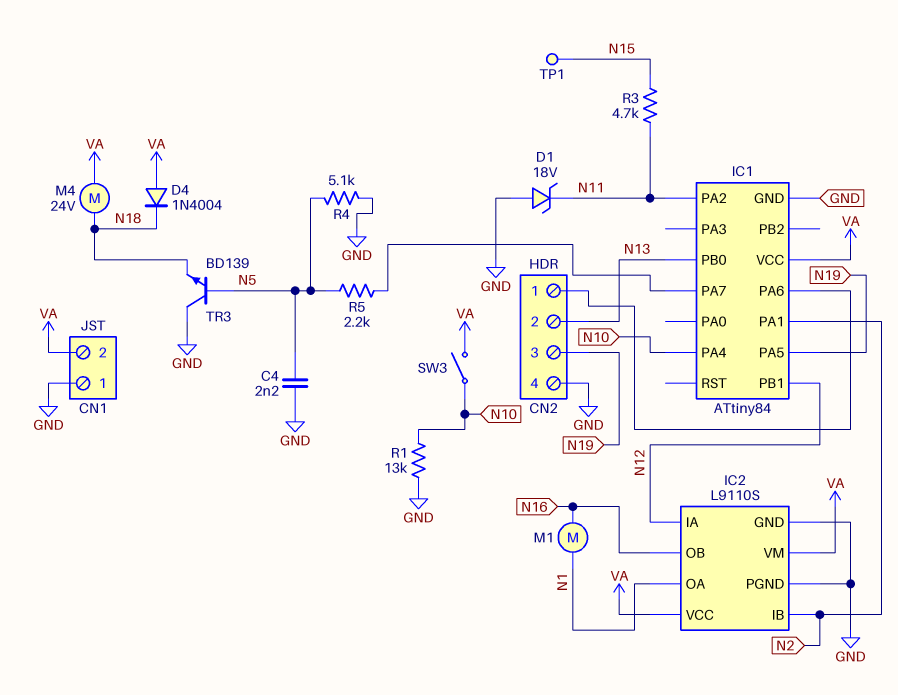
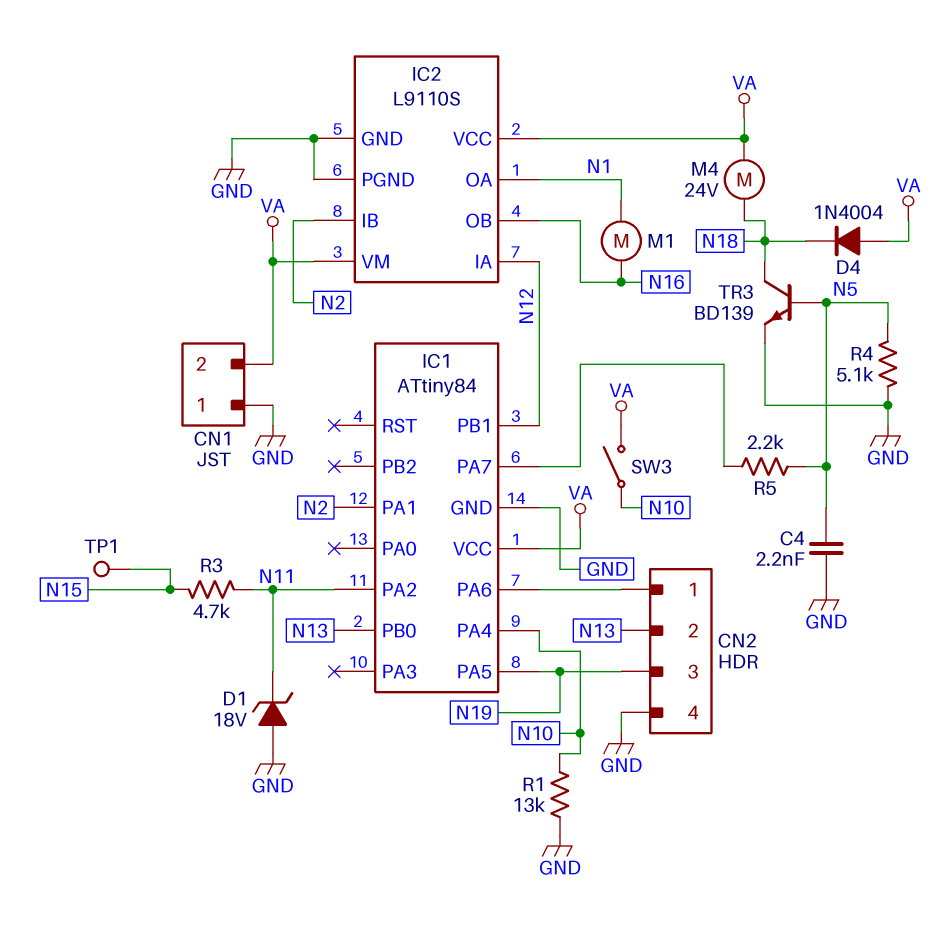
TR3: NPN BD139 (B N5, C GND, E N18) -> NPN BD139 (B N5, C N18, E GND)

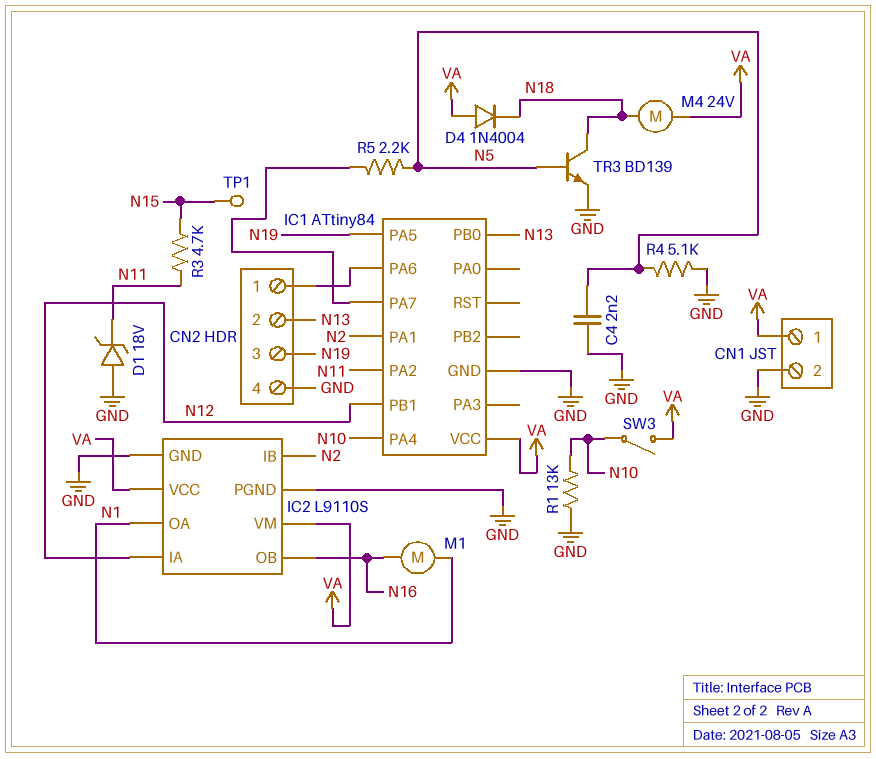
CN1 pin 1: GND -> VA
CN1 pin 2: VA -> GND

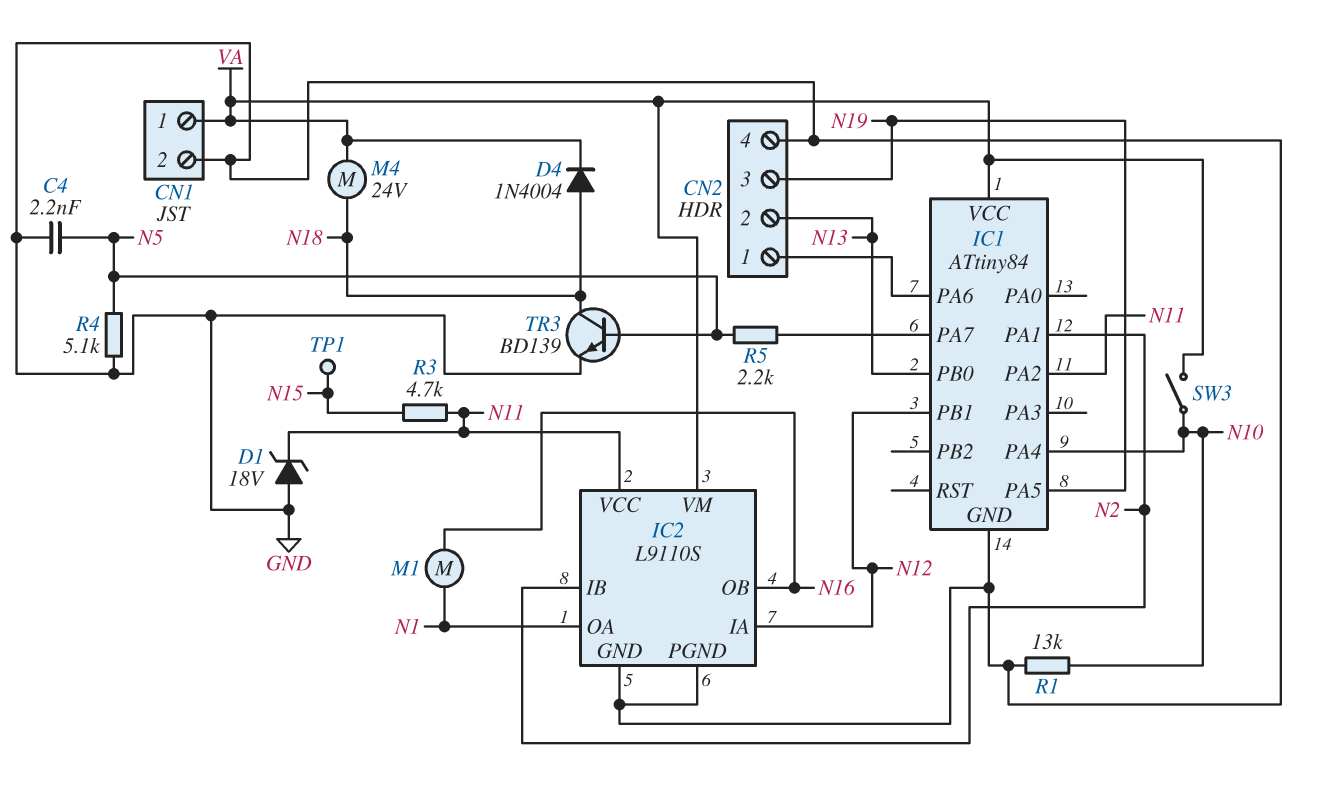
D4: diode 1N4004 (A VA, K N18) -> diode 1N4004 (A N18, K VA)
IC2 pin VCC: VA -> N11

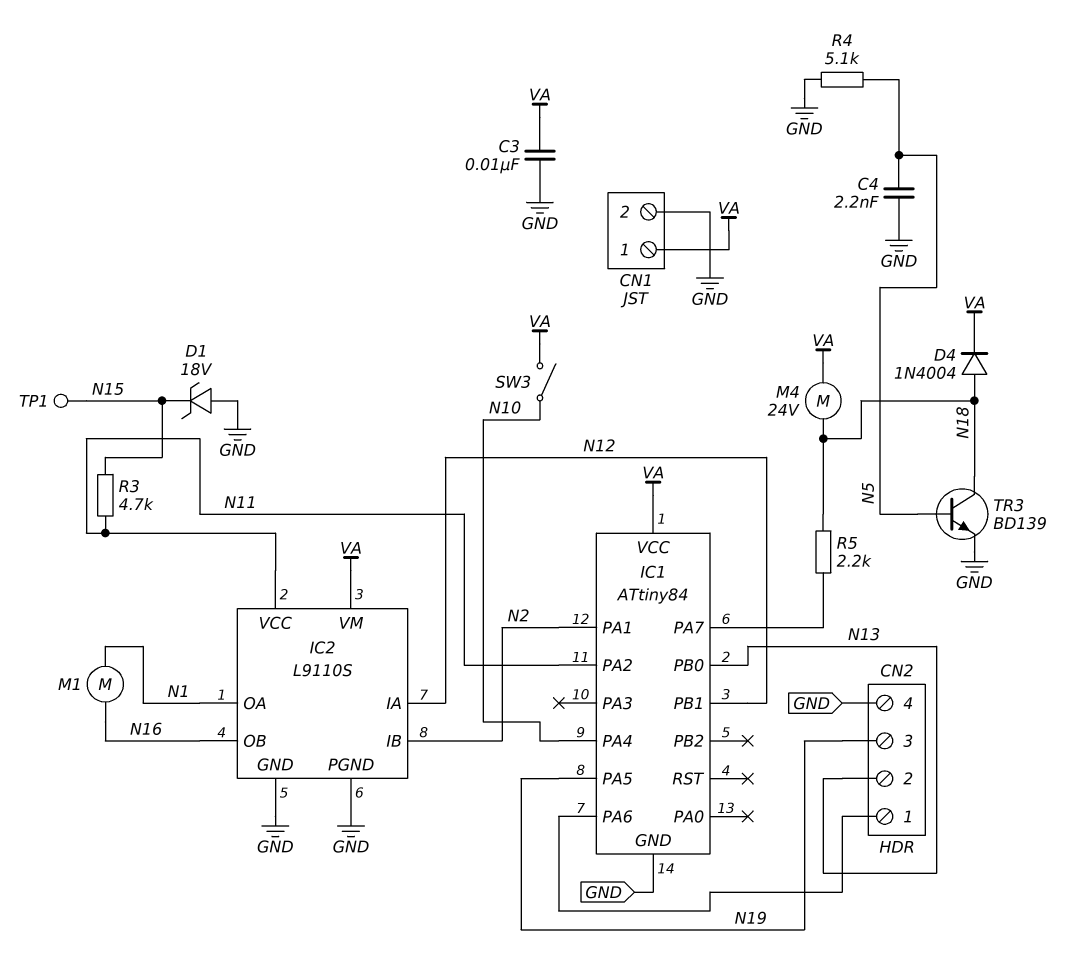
C3: none -> 10nF (GND, VA)
D1: zener 18V (A GND, K N11) -> zener 18V (A GND, K N15)
R1: 13k (GND, N10) -> none
R5: 2.2k (IC1/PA7, N5) -> 2.2k (IC1/PA7, N18)

